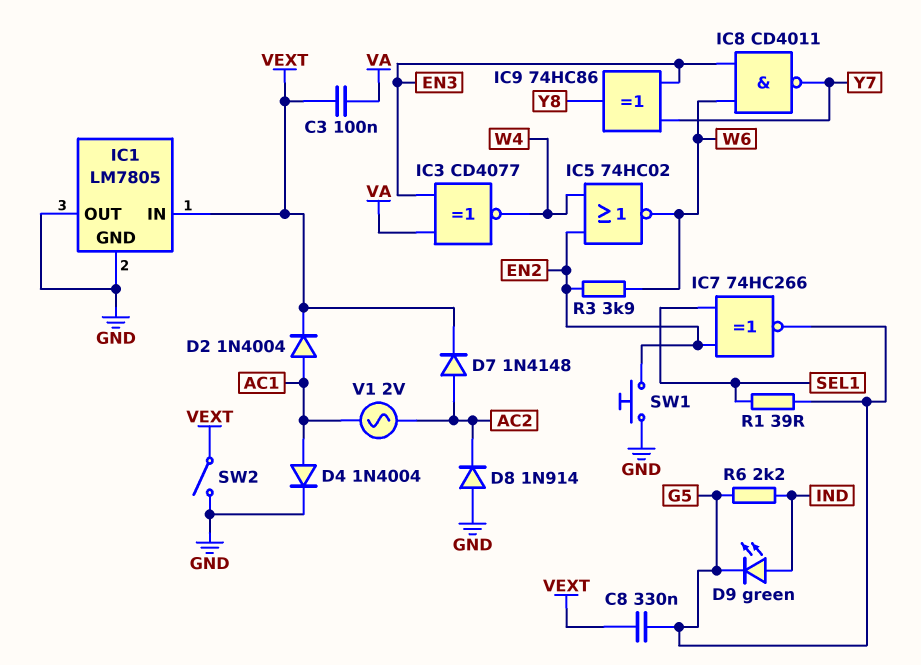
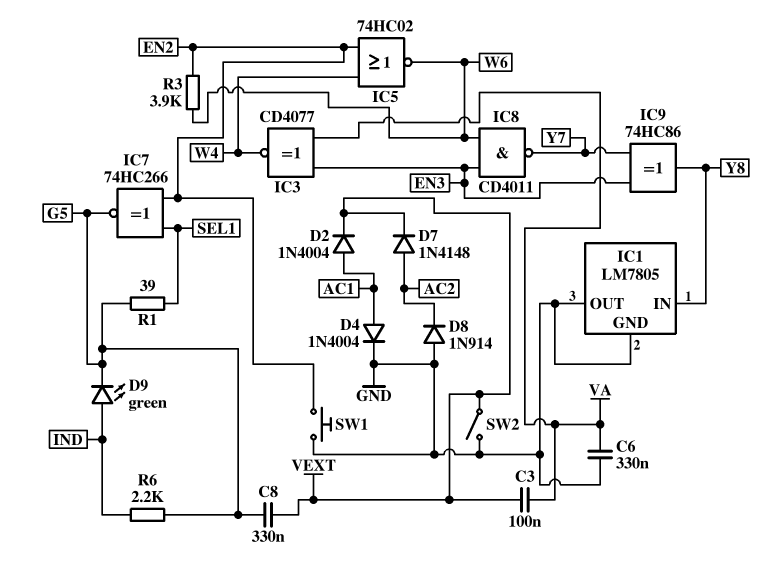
C6: none -> 330nF (GND, VA)
IC1 pin IN: VEXT -> Y8
V1: AC 2V (AC1, AC2) -> none

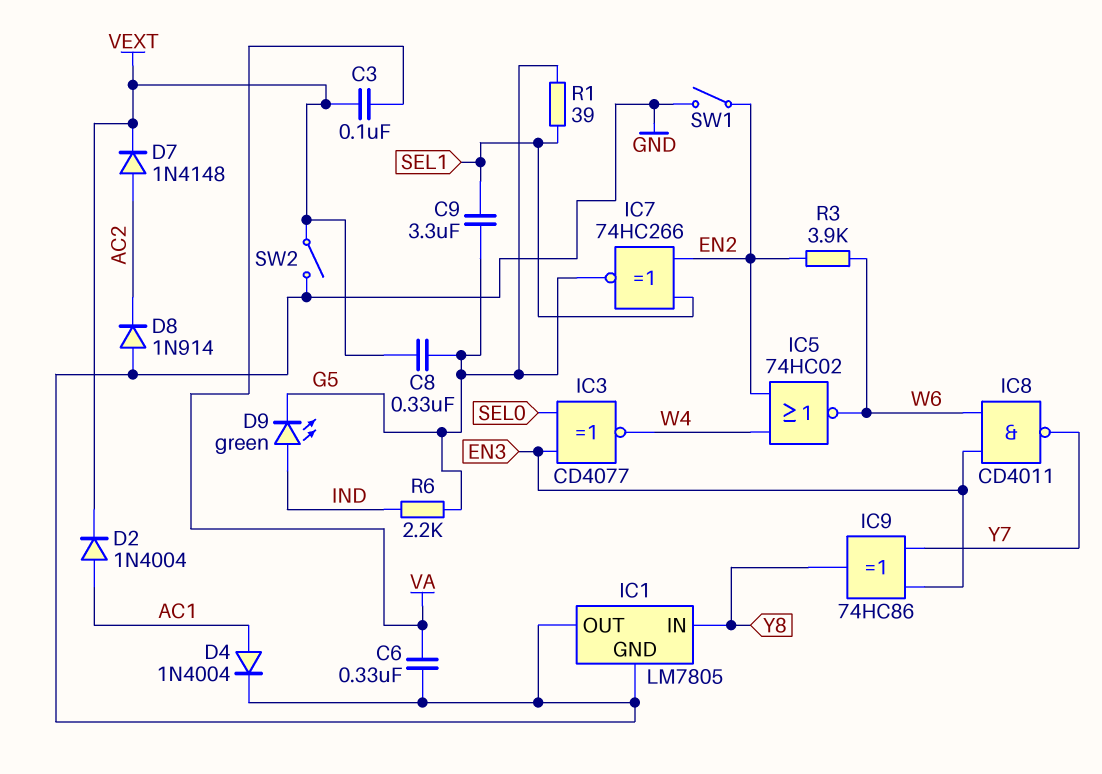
C9: none -> 3.3uF (G5, SEL1)
IC3: XNOR CD4077 (in EN3, in VA, out W4) -> XNOR CD4077 (in EN3, in SEL0, out W4)
SW1: button (EN2, GND) -> switch (EN2, GND)

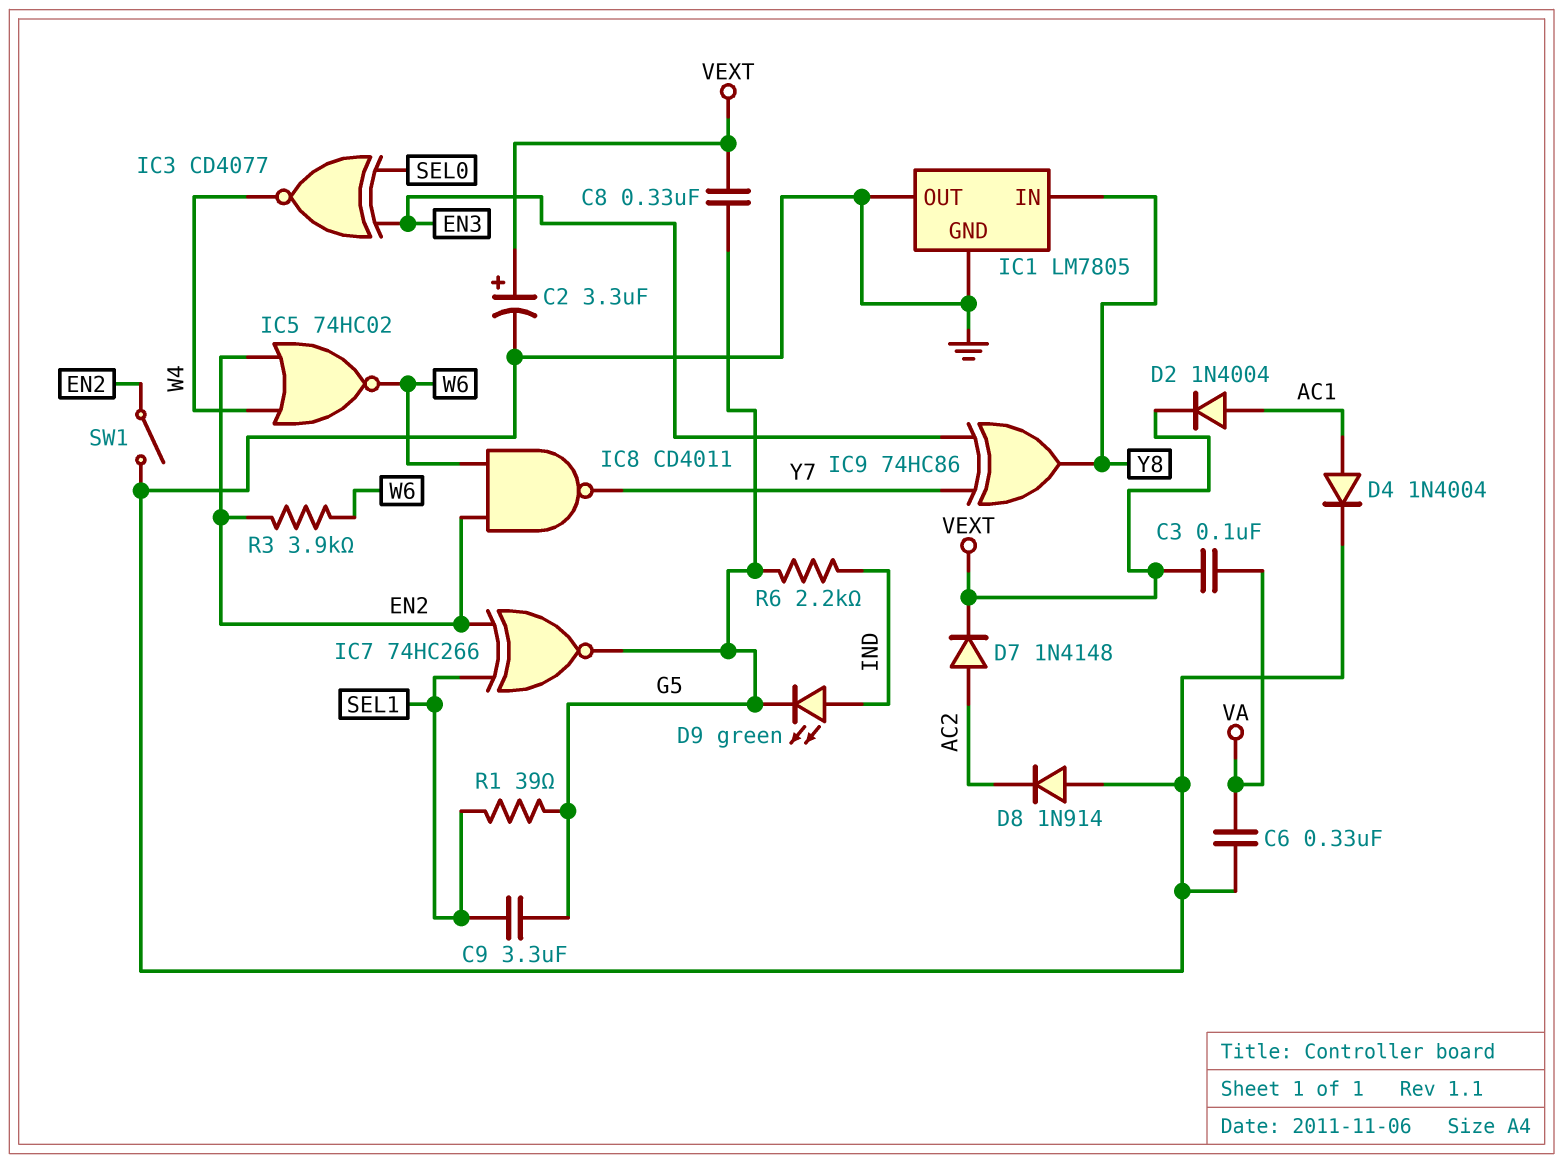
C2: none -> 3.3uF (plus VEXT, minus GND)
IC8: NAND CD4011 (in EN3, in W6, out Y7) -> NAND CD4011 (in EN2, in W6, out Y7)
SW2: switch (GND, VEXT) -> none

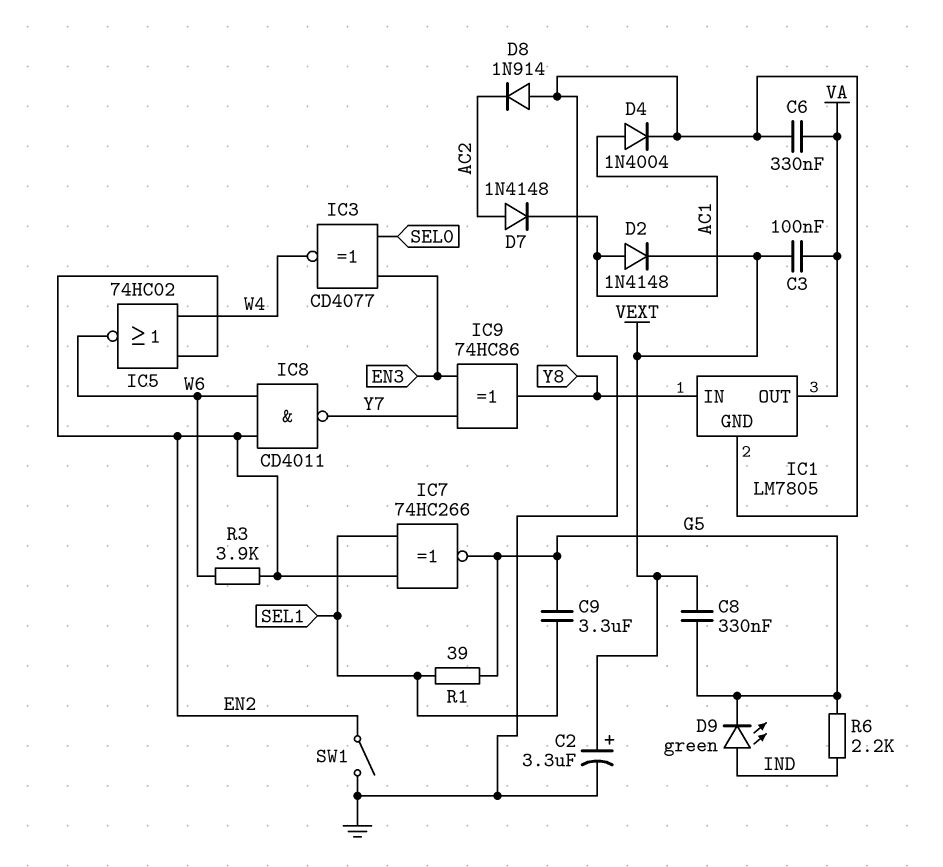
D2: diode 1N4004 (A AC1, K VEXT) -> diode 1N4148 (A AC1, K VEXT)
D7: diode 1N4148 (A AC2, K VEXT) -> diode 1N4148 (A AC2, K AC1)
IC1 pin OUT: GND -> VA

